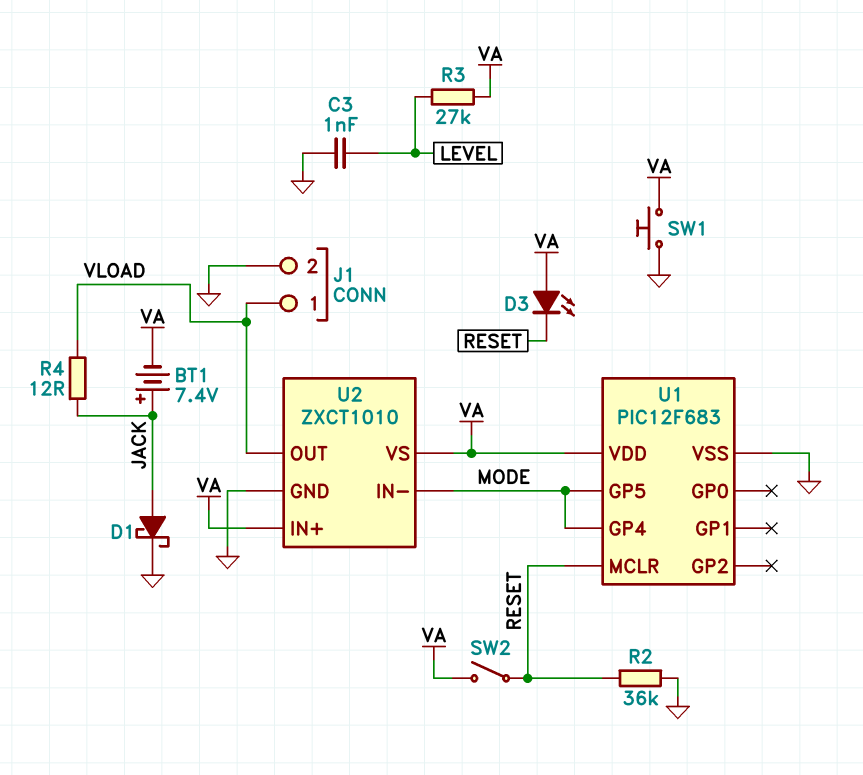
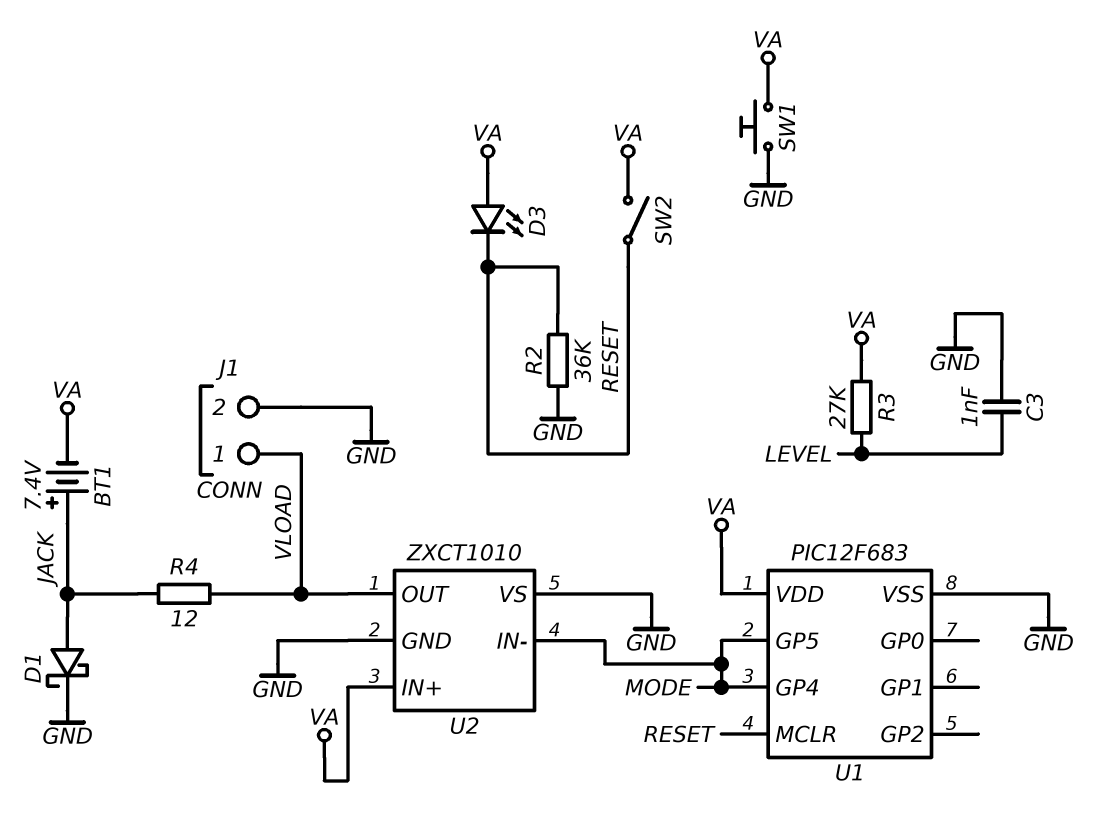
U2 pin VS: VA -> GND

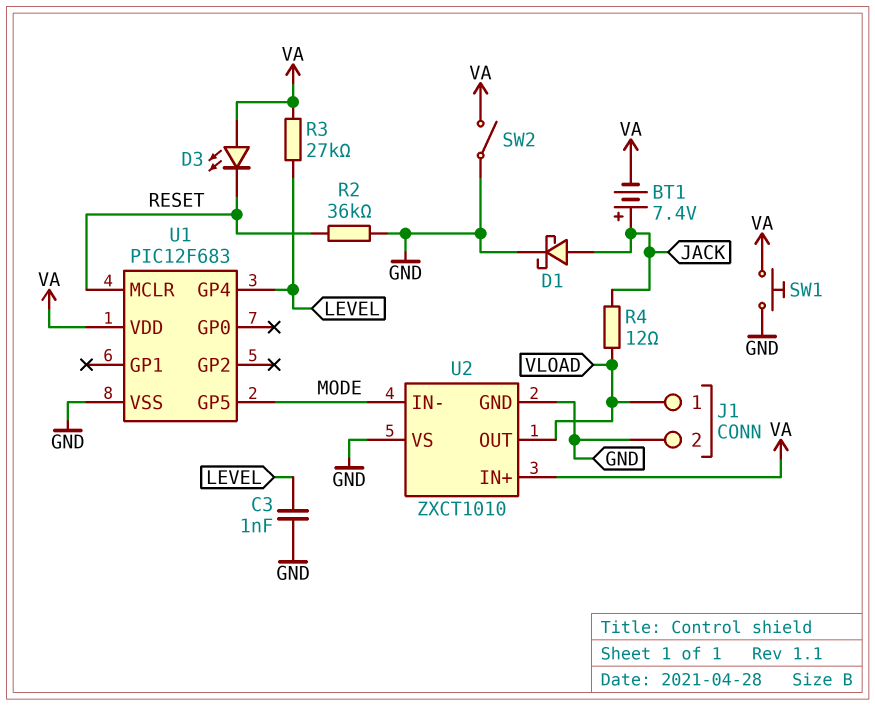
SW2: switch (RESET, VA) -> switch (GND, VA)
U1 pin GP4: MODE -> LEVEL

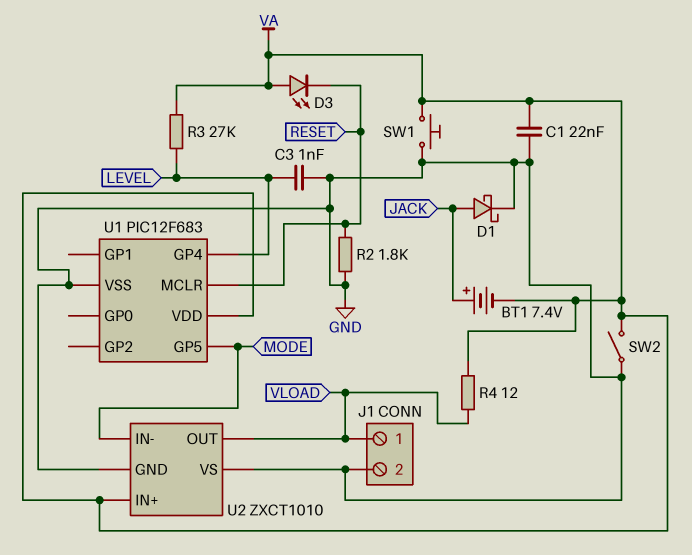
C1: none -> 22nF (GND, VA)
R2: 36k (GND, RESET) -> 1.8k (GND, RESET)
R4: 12 (JACK, VLOAD) -> 12 (VA, VLOAD)

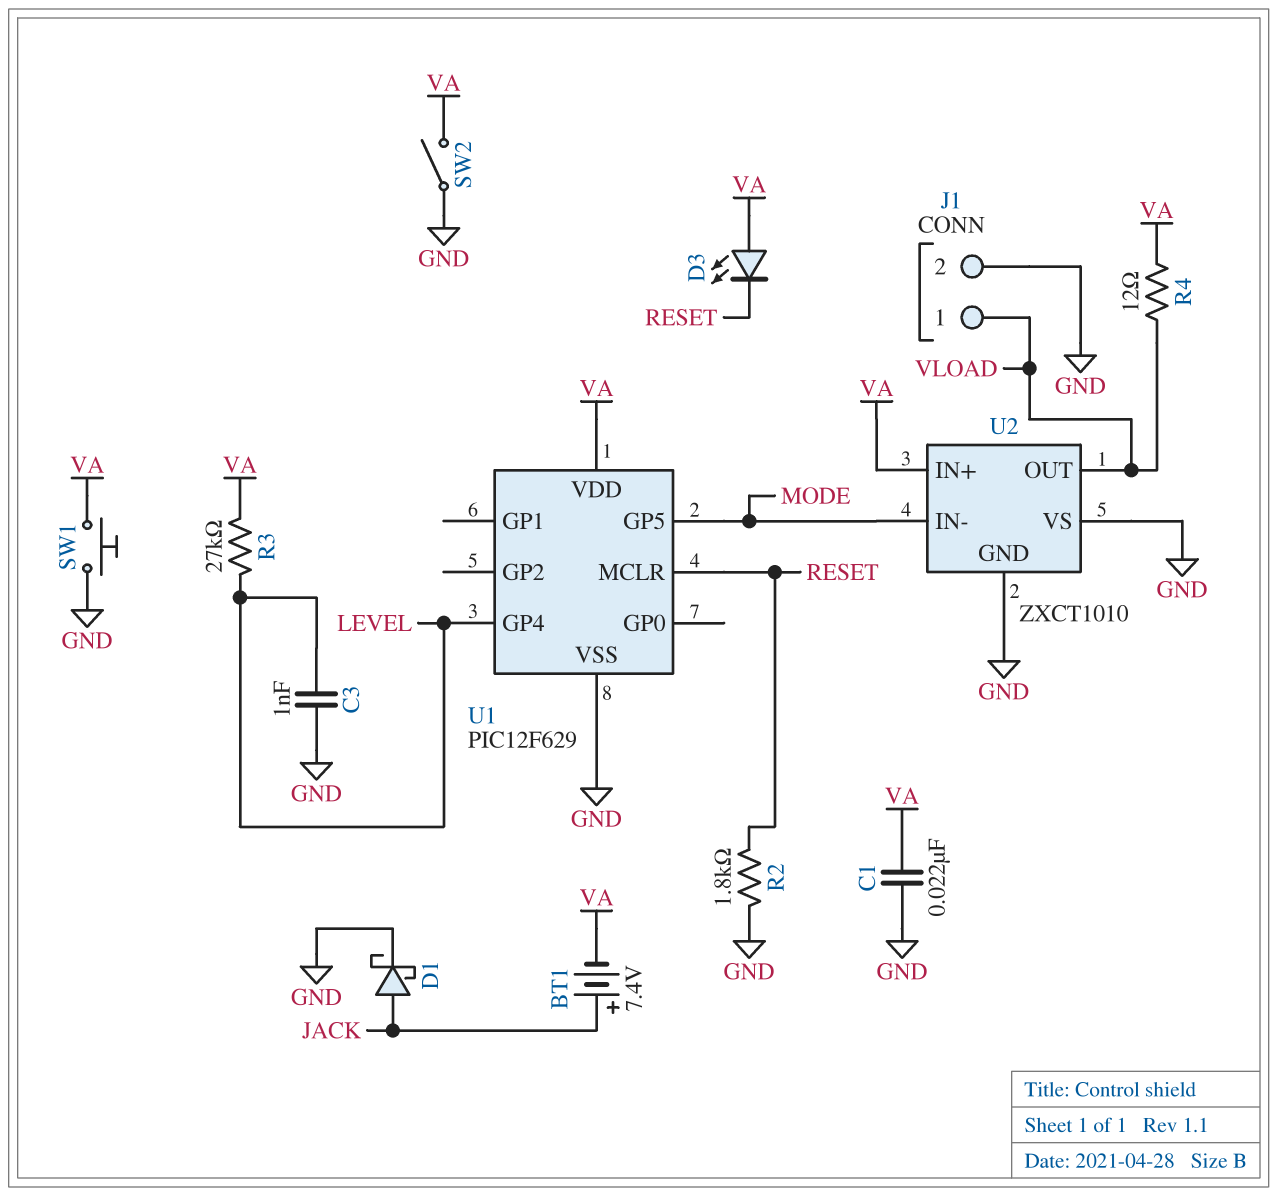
U1: PIC12F683 -> PIC12F629

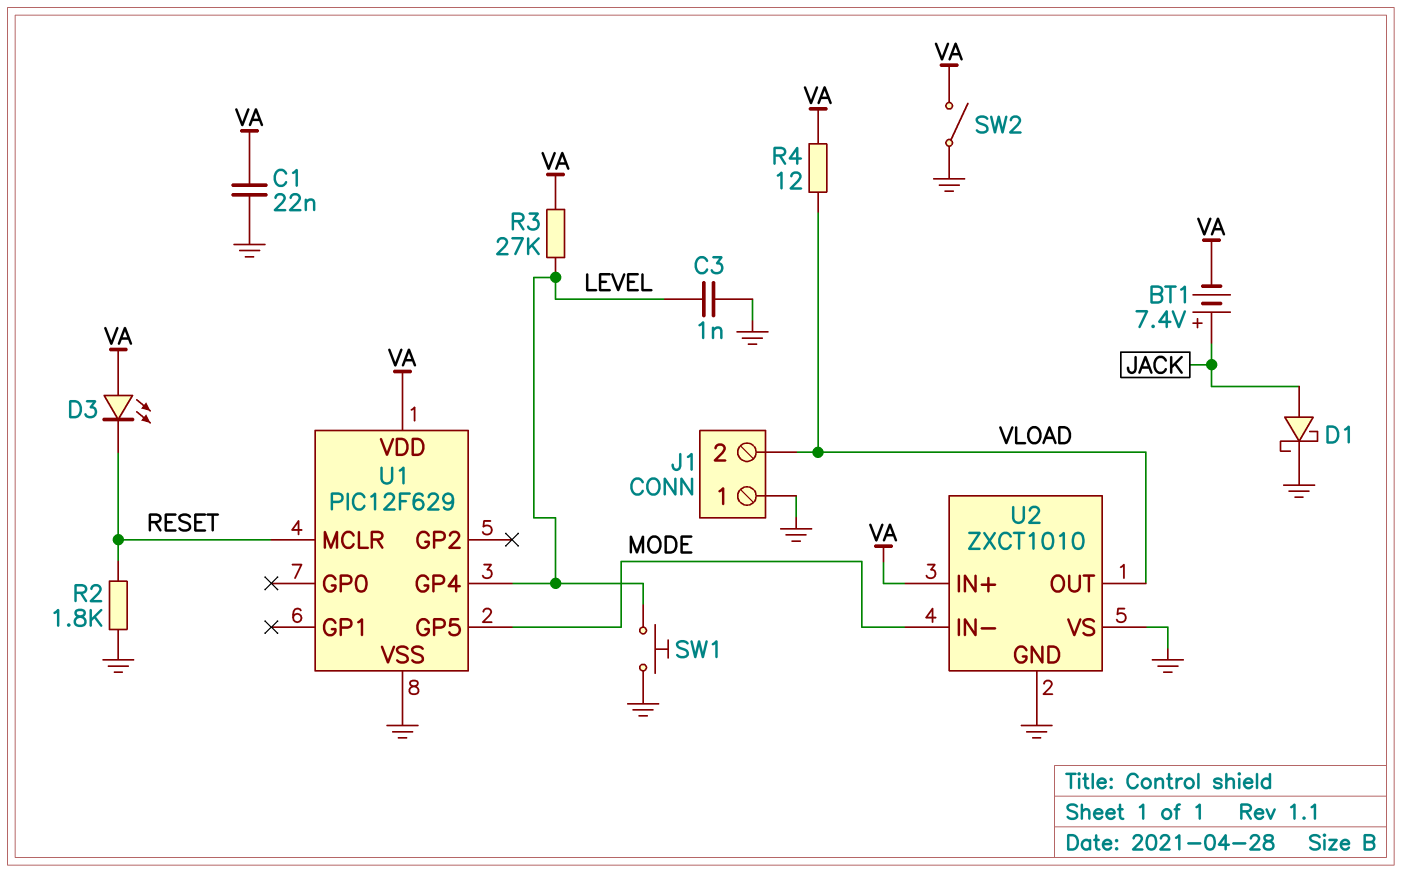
J1 pin 1: VLOAD -> GND
J1 pin 2: GND -> VLOAD
SW1: button (GND, VA) -> button (GND, LEVEL)

